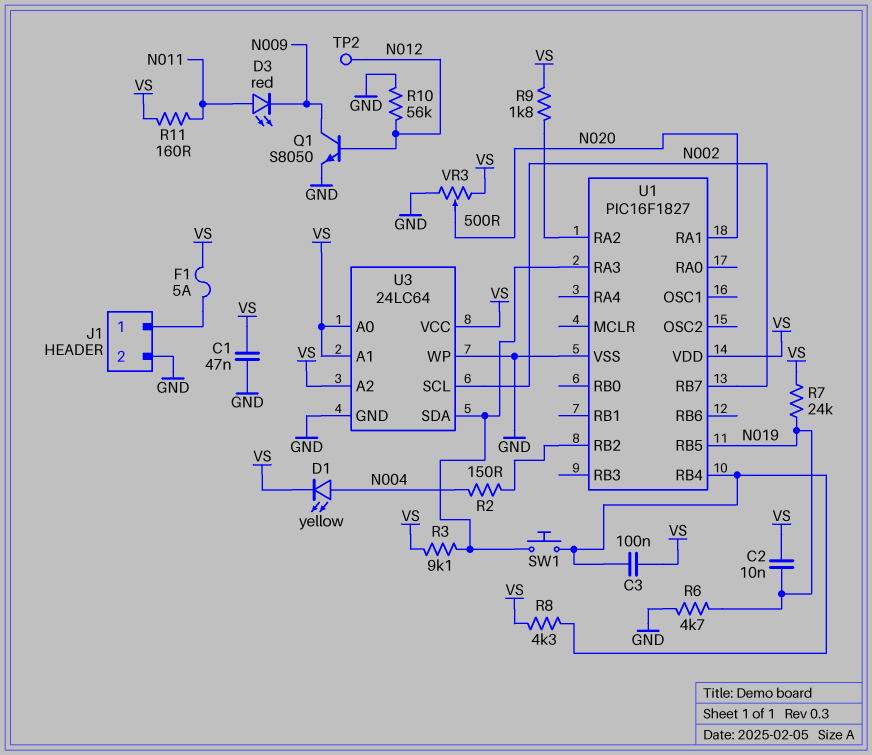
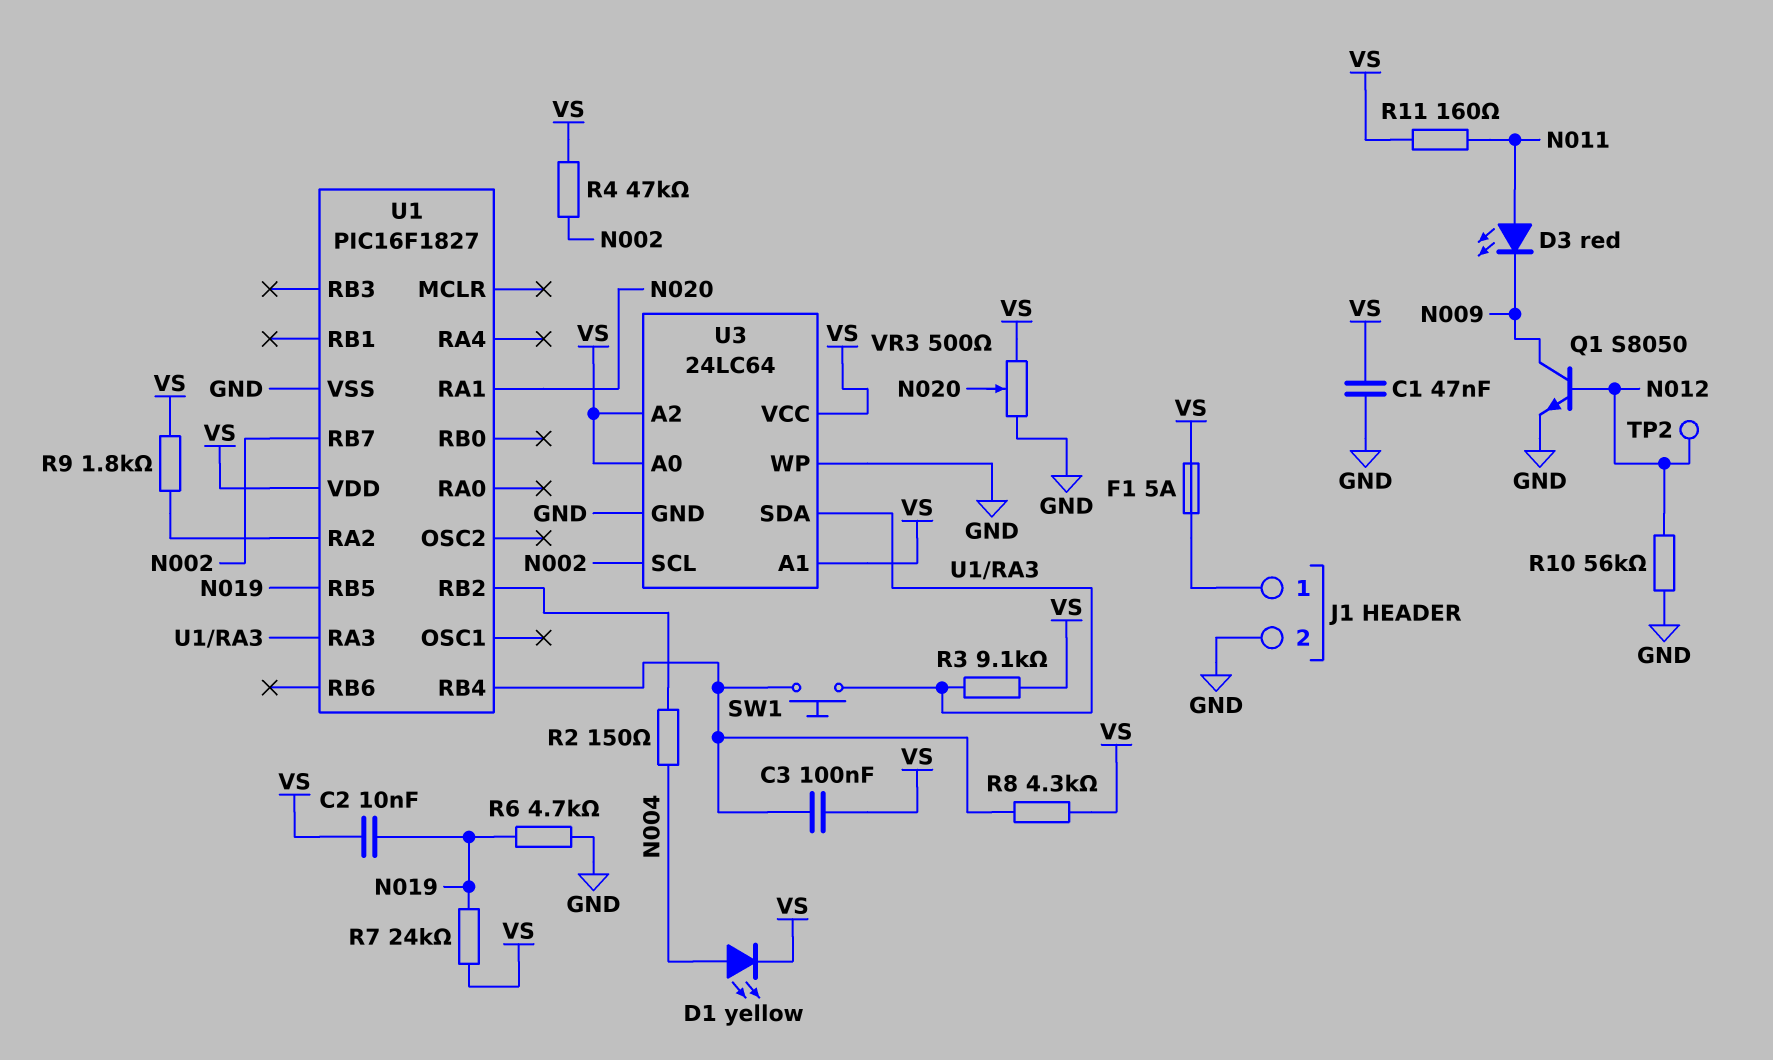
R4: none -> 47k (N002, VS)

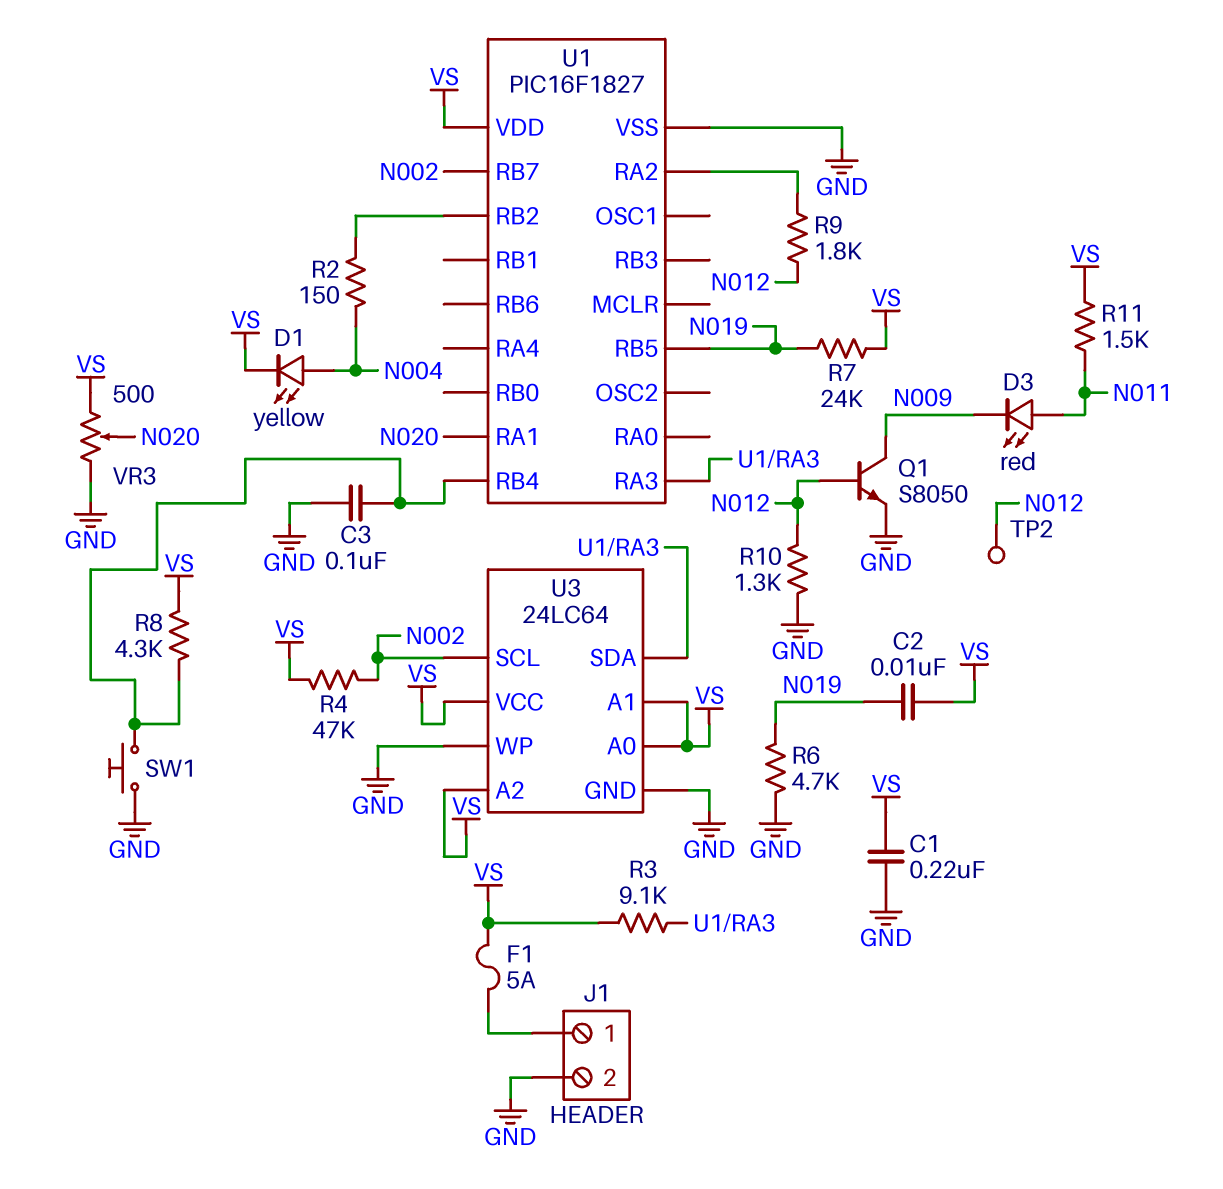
C1: 47nF (GND, VS) -> 220nF (GND, VS)
C3: 100nF (U1/RB4, VS) -> 100nF (GND, U1/RB4)
R9: 1.8k (U1/RA2, VS) -> 1.8k (N012, U1/RA2)
R10: 56k (GND, N012) -> 1.3k (GND, N012)
R11: 160 (N011, VS) -> 1.5k (N011, VS)
SW1: button (U1/RA3, U1/RB4) -> button (GND, U1/RB4)

